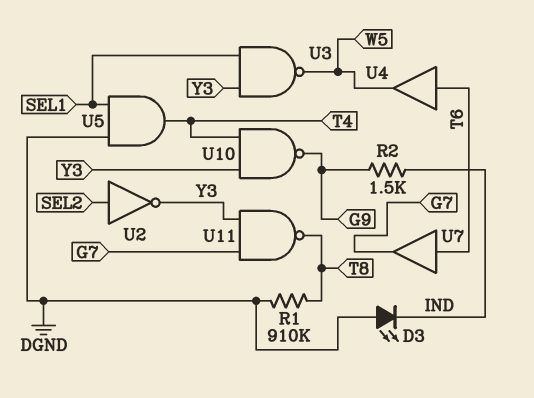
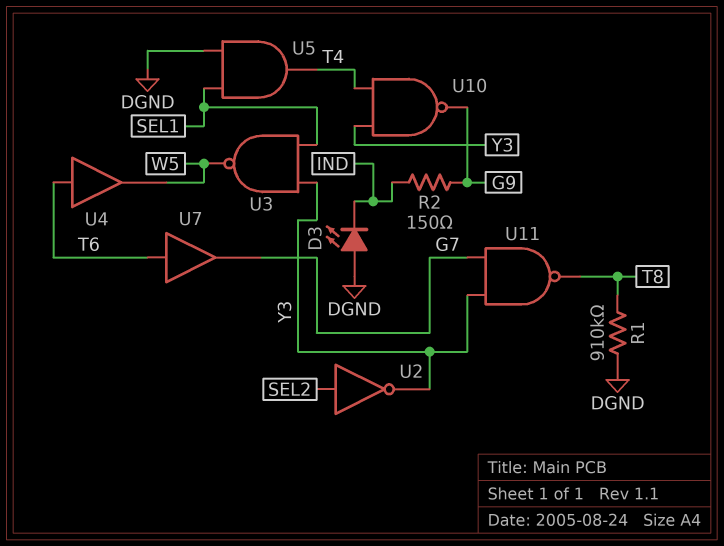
R2: 1.5k (G9, IND) -> 150 (G9, IND)

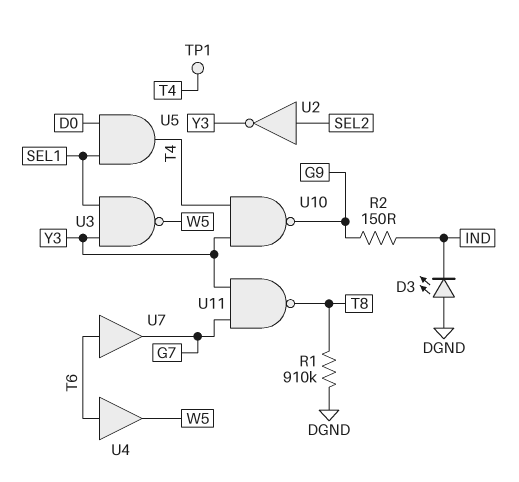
TP1: none -> test point (T4)
U5: AND (in DGND, in SEL1, out T4) -> AND (in D0, in SEL1, out T4)

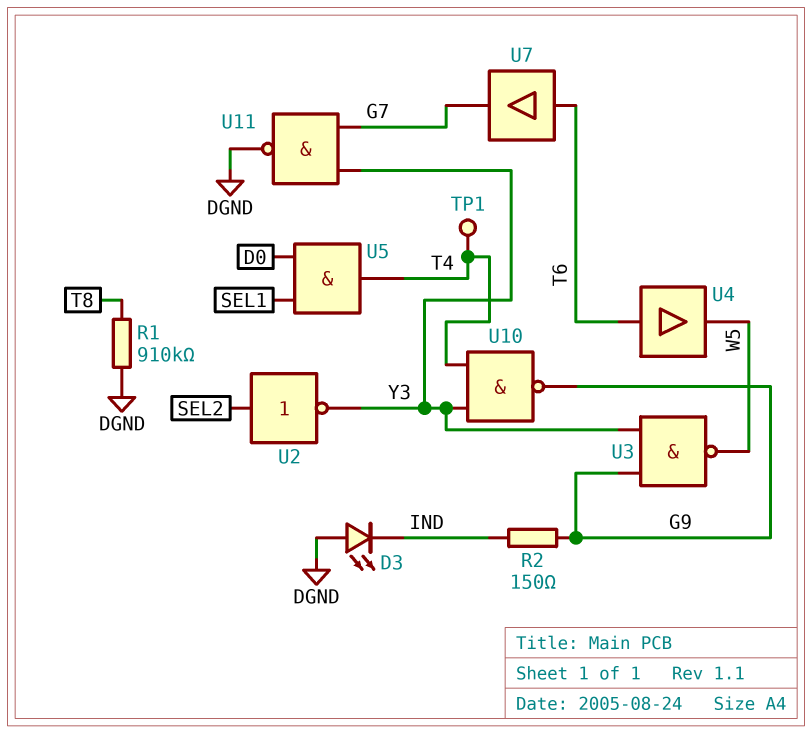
U3: NAND (in SEL1, in Y3, out W5) -> NAND (in G9, in Y3, out W5)
U11: NAND (in G7, in Y3, out T8) -> NAND (in G7, in Y3, out DGND)

